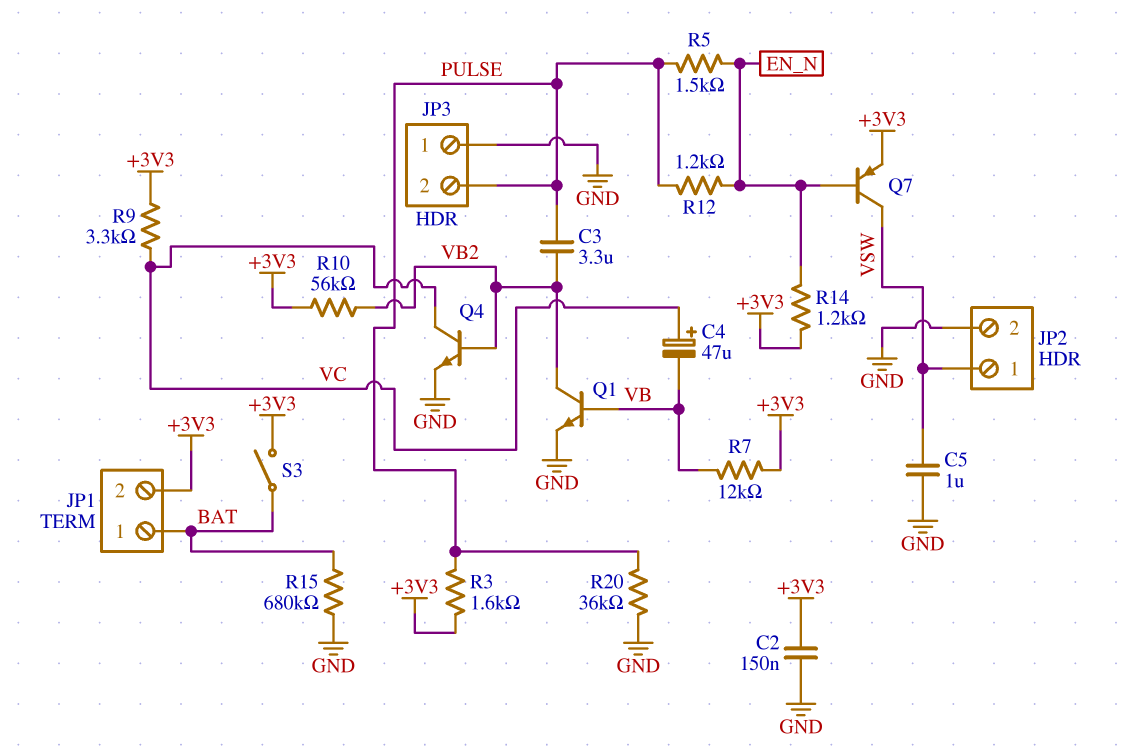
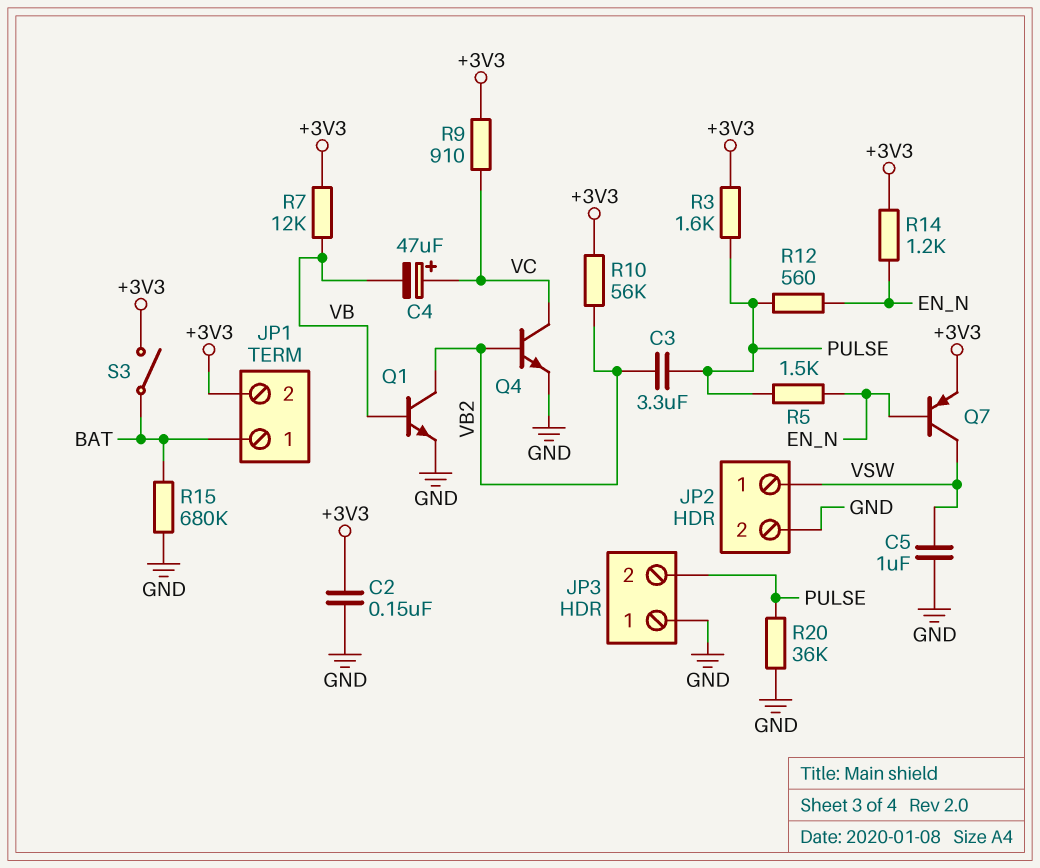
R9: 3.3k (+3V3, VC) -> 910 (+3V3, VC)
R12: 1.2k (EN_N, PULSE) -> 560 (EN_N, PULSE)

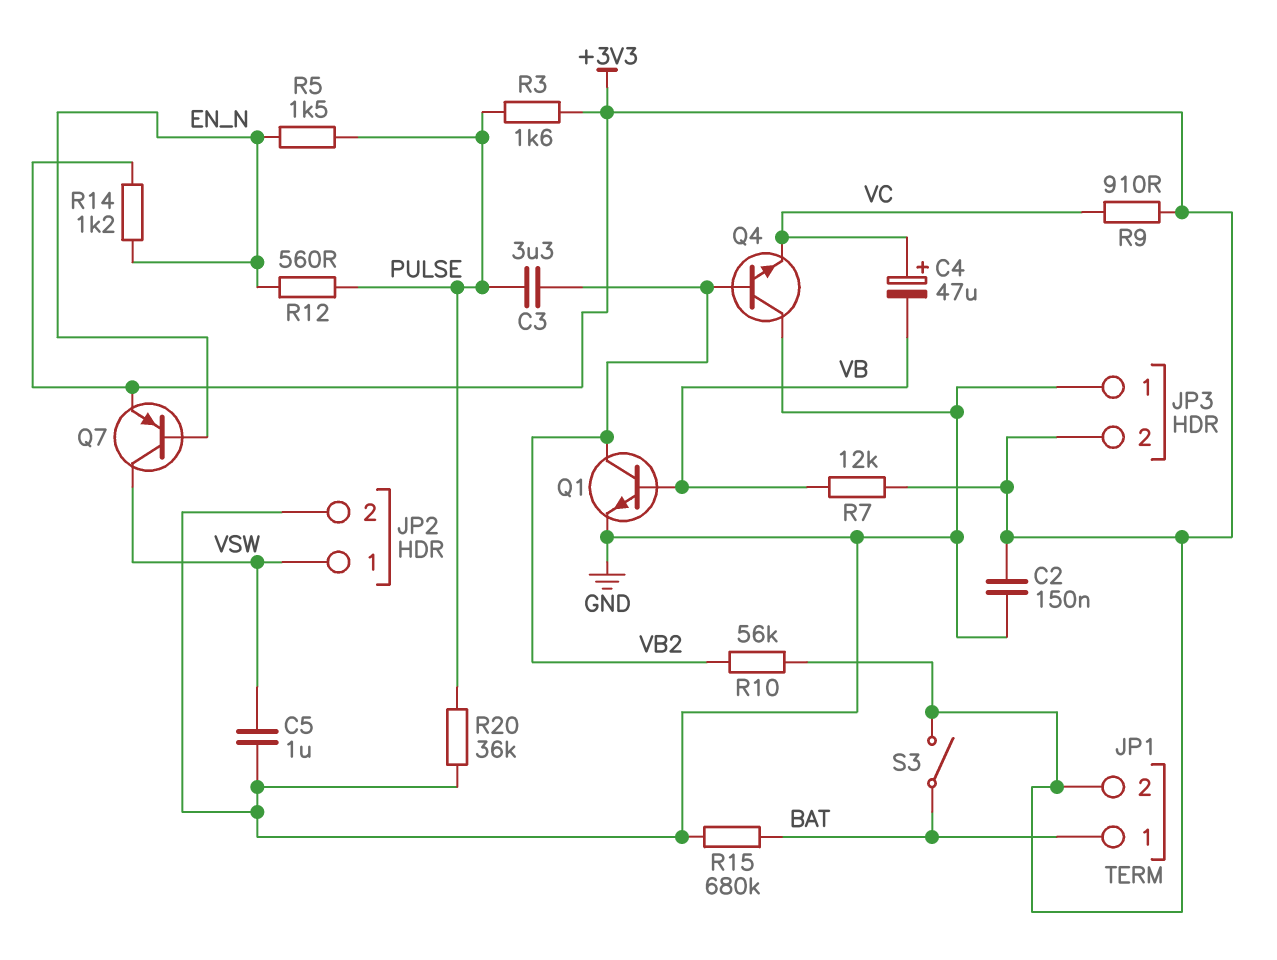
JP3 pin 2: PULSE -> +3V3
Q4: NPN (B VB2, C VC, E GND) -> NPN (B VB2, C GND, E VC)

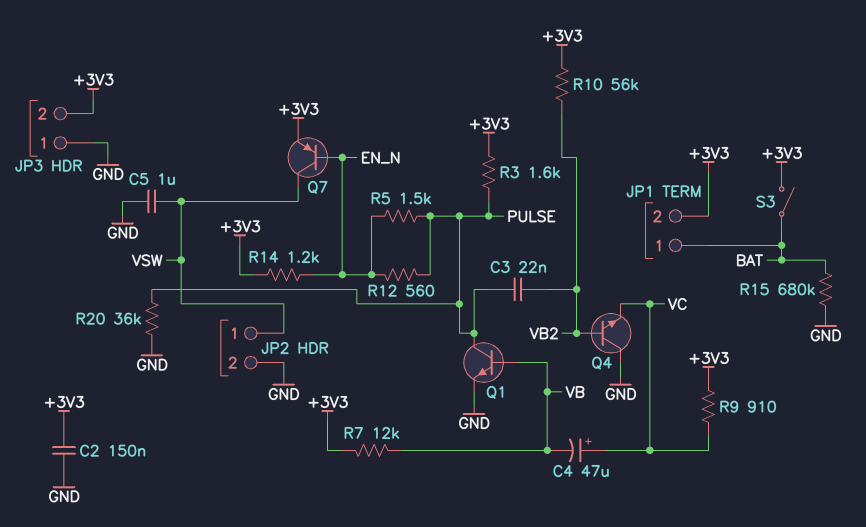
C3: 3.3uF (PULSE, VB2) -> 22nF (PULSE, VB2)
Q1: NPN (B VB, C VB2, E GND) -> NPN (B VB, C PULSE, E GND)

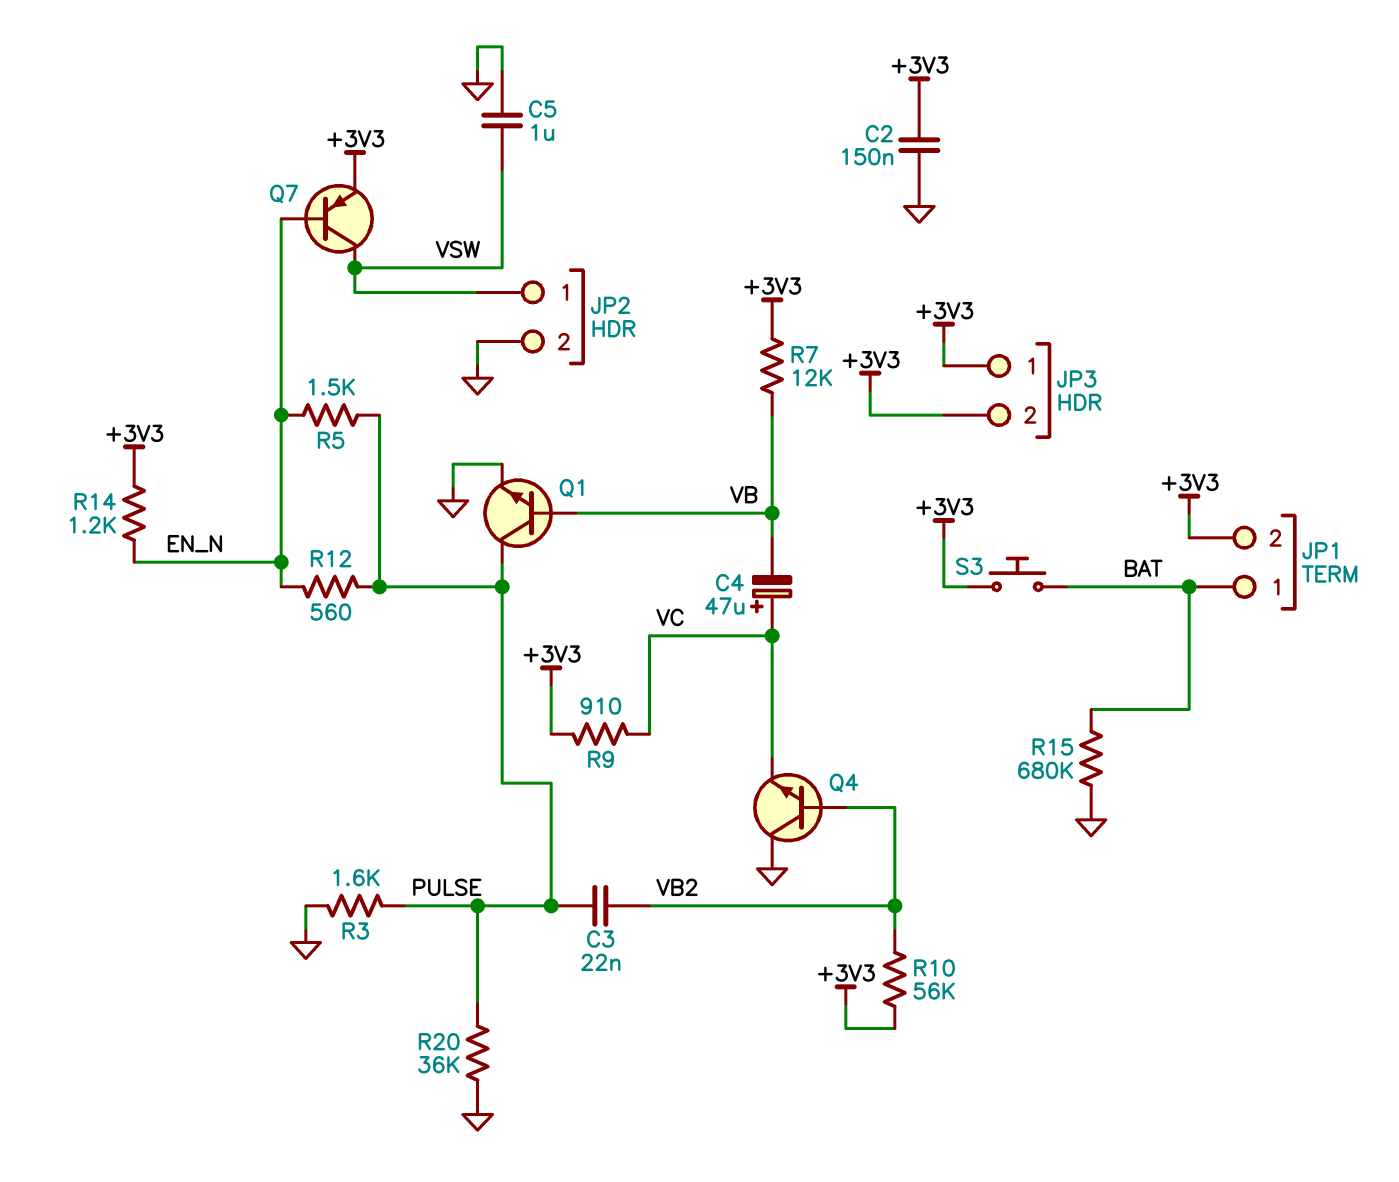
JP3 pin 1: GND -> +3V3
R3: 1.6k (+3V3, PULSE) -> 1.6k (GND, PULSE)
S3: switch (+3V3, BAT) -> button (+3V3, BAT)

